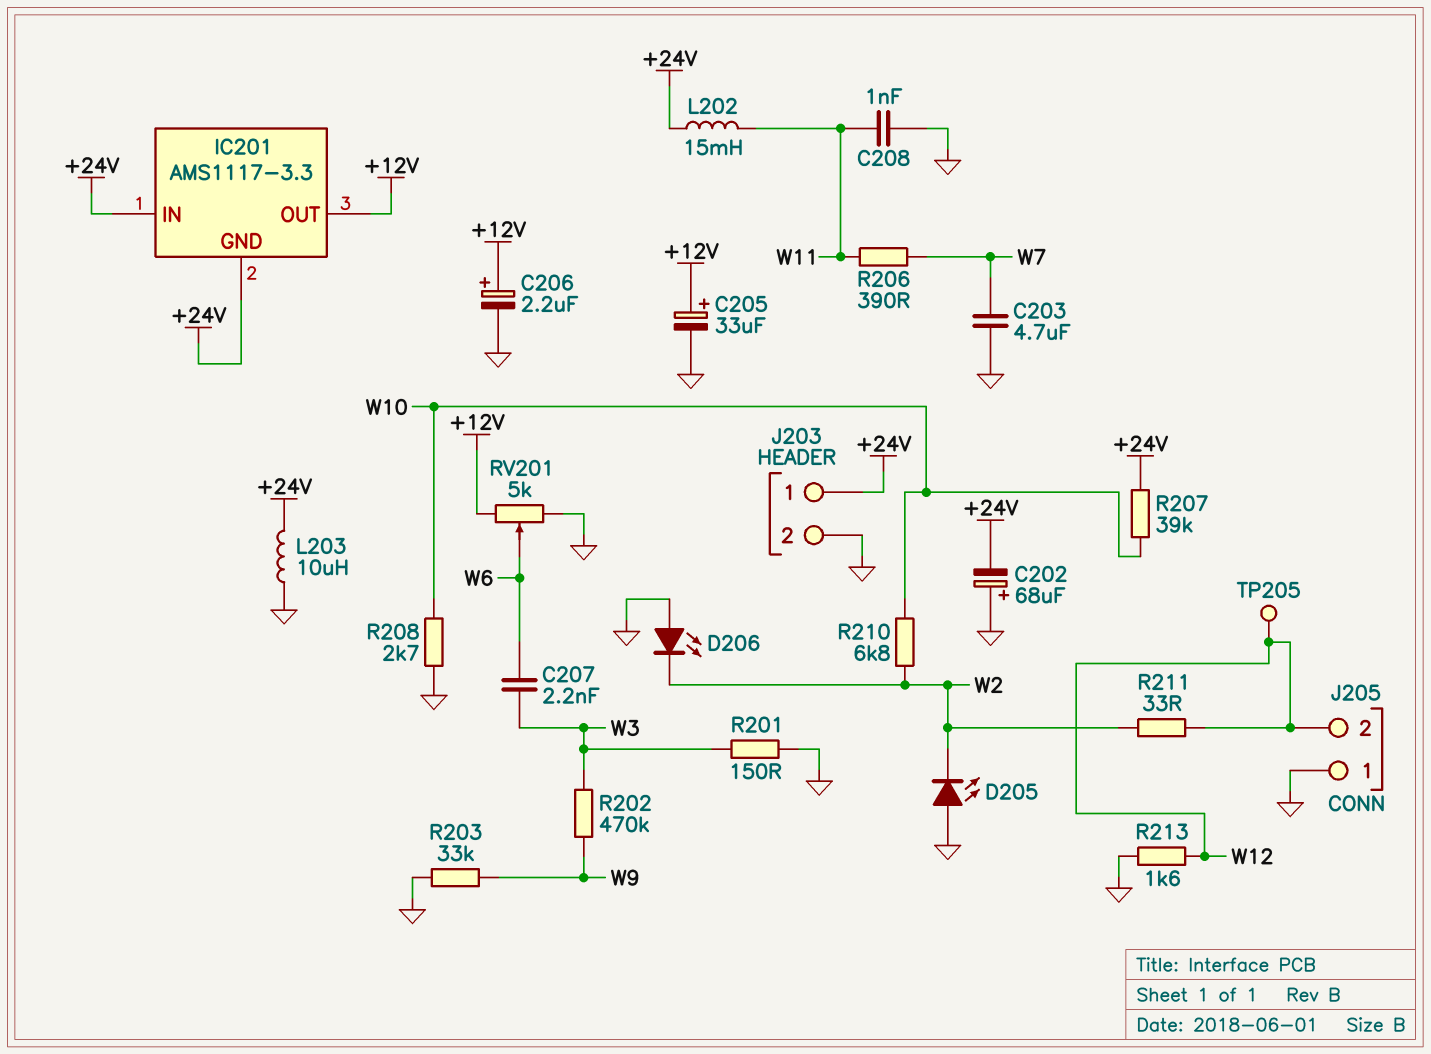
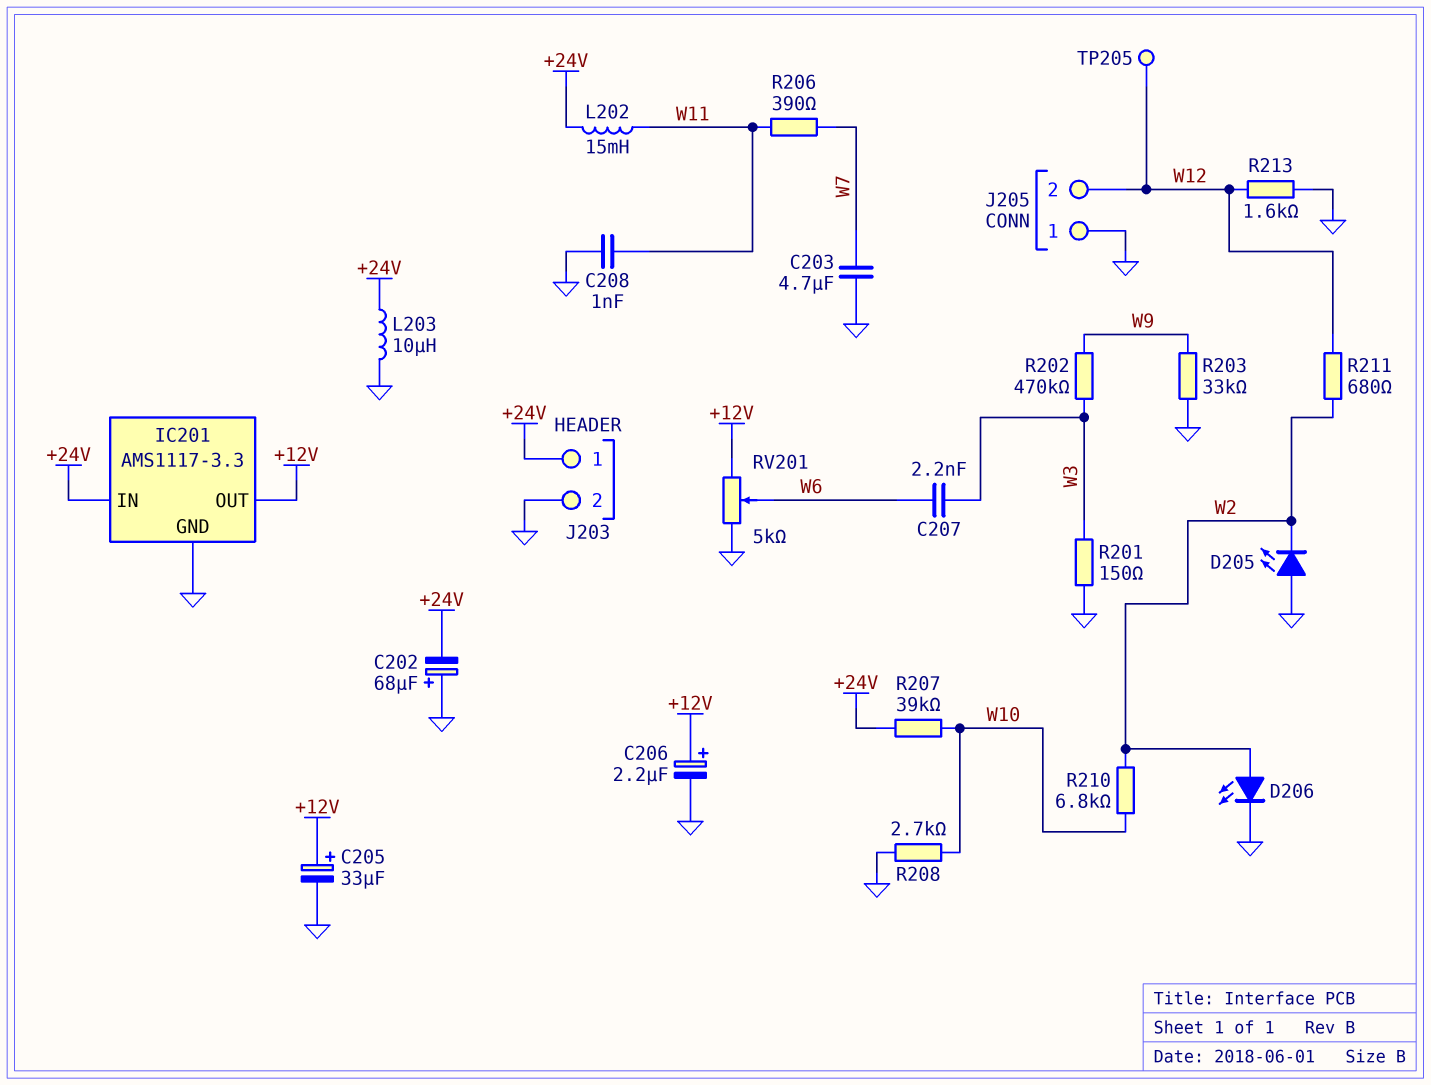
D206: LED (A GND, K W2) -> LED (A W2, K GND)
IC201 pin GND: +24V -> GND
R211: 33 (W2, W12) -> 680 (W2, W12)

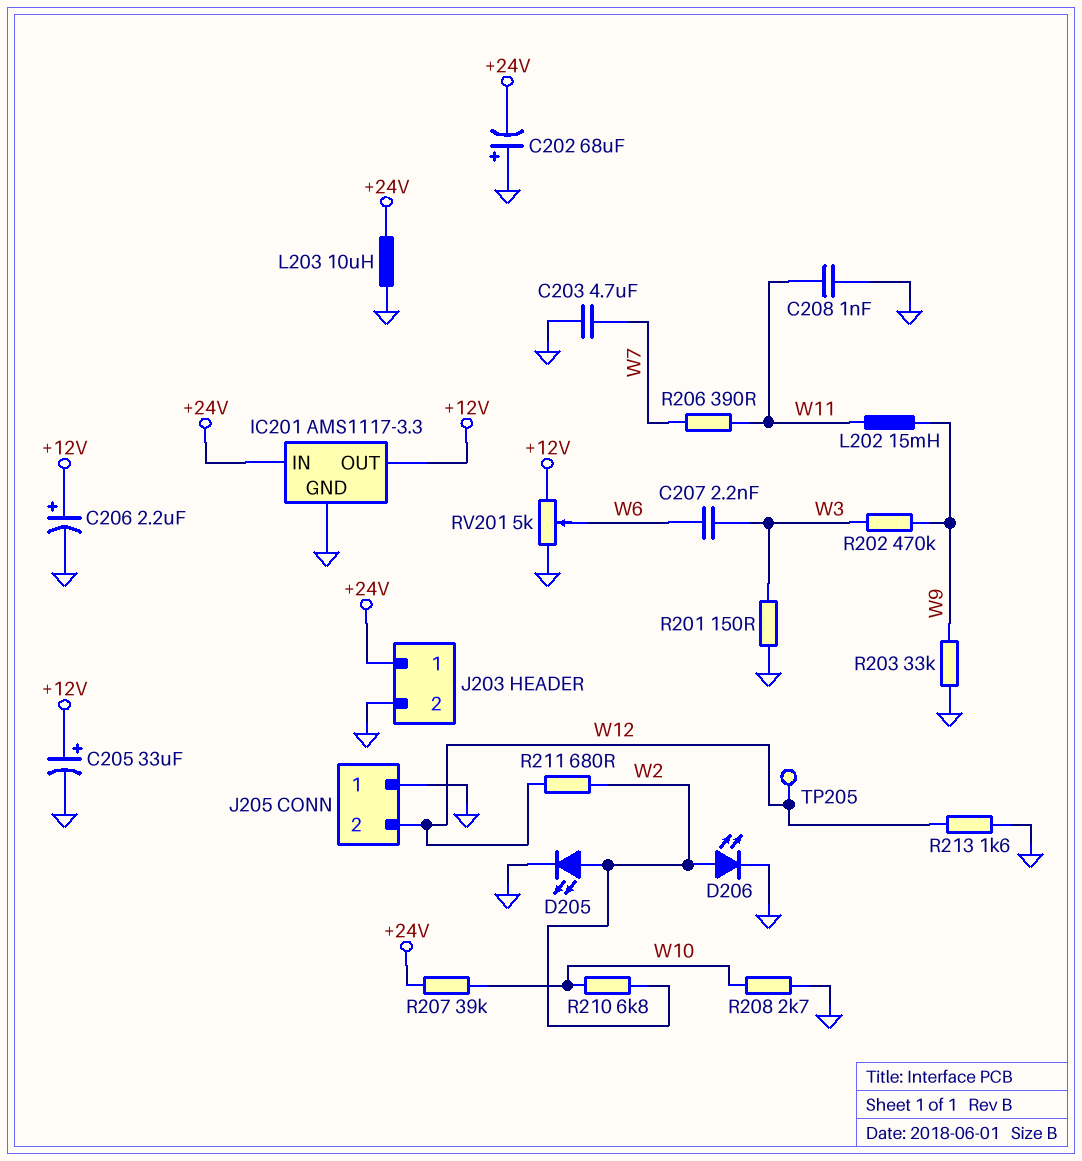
D205: LED (A GND, K W2) -> LED (A W2, K GND)
L202: 15mH (+24V, W11) -> 15mH (W9, W11)

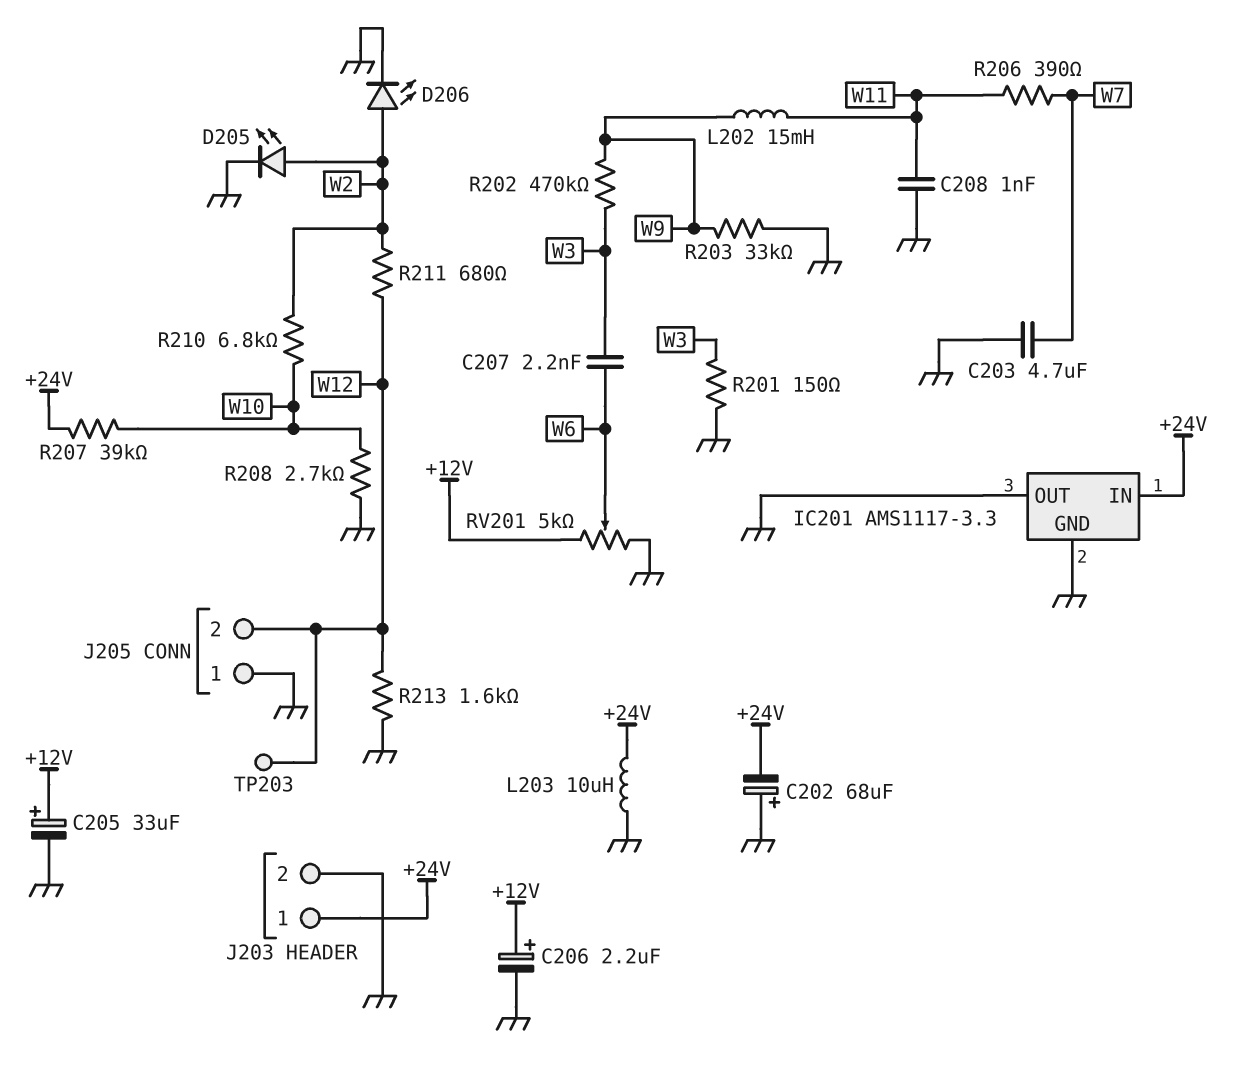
IC201 pin OUT: +12V -> GND
TP203: none -> test point (W12)
TP205: test point (W12) -> none

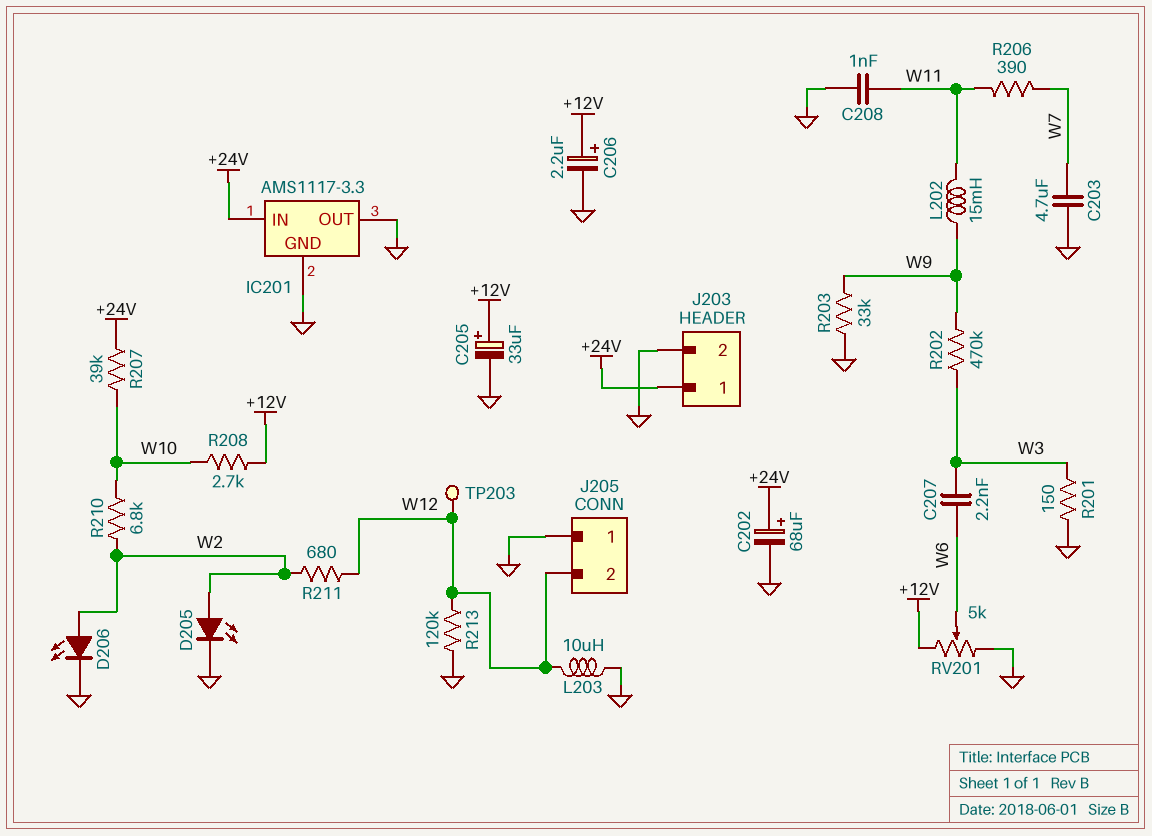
C202: 68uF (plus GND, minus +24V) -> 68uF (plus +24V, minus GND)
L203: 10uH (+24V, GND) -> 10uH (GND, W12)
R208: 2.7k (GND, W10) -> 2.7k (+12V, W10)
R213: 1.6k (GND, W12) -> 120k (GND, W12)

